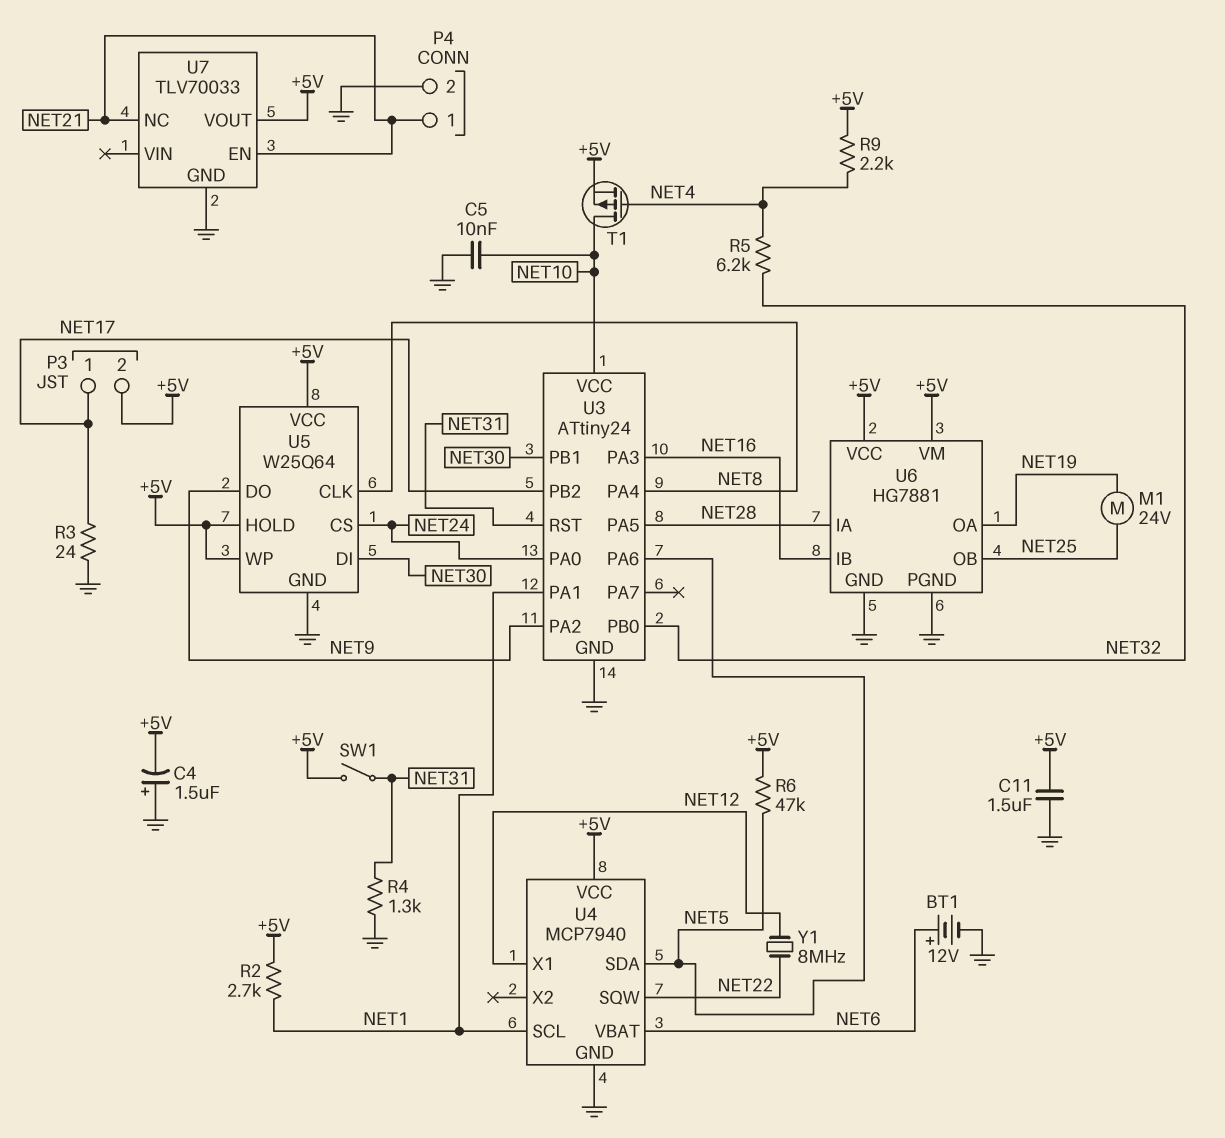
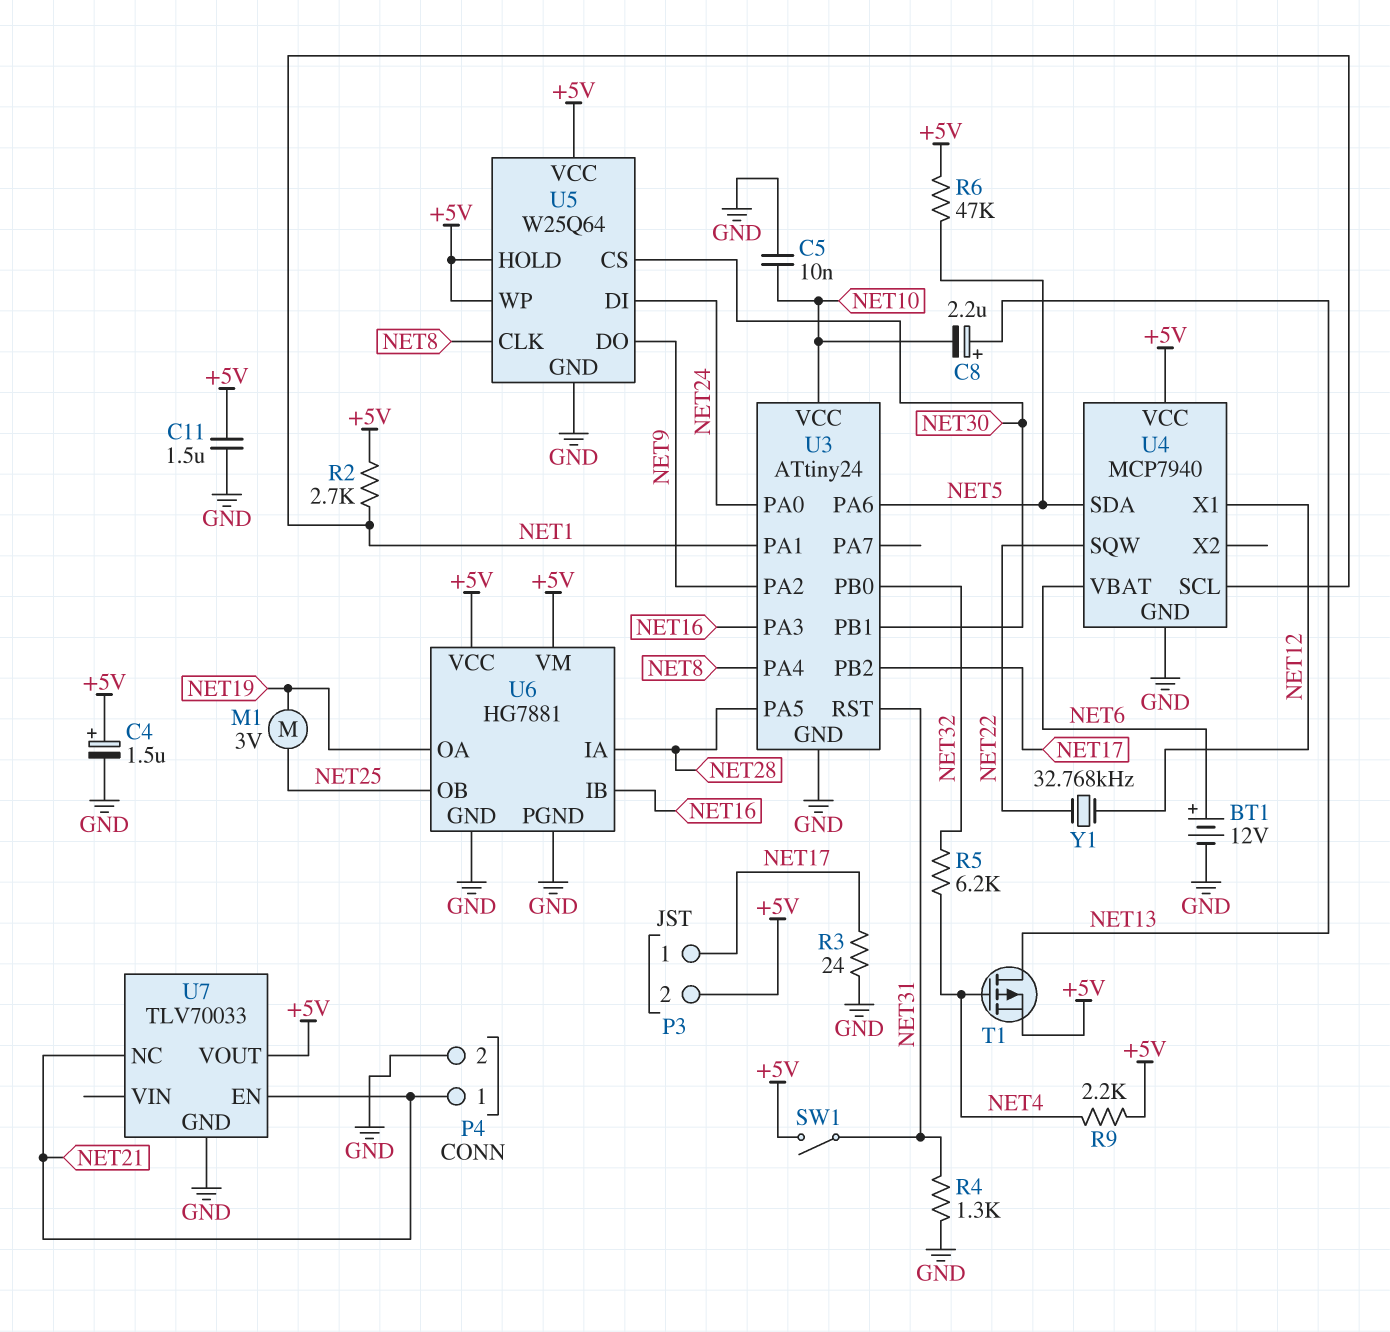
C4: 1.5uF (plus GND, minus +5V) -> 1.5uF (plus +5V, minus GND)
C8: none -> 2.2uF (plus NET13, minus NET10)
M1: motor 24V (NET19, NET25) -> motor 3V (NET19, NET25)
T1: PMOS (G NET4, D NET10, S +5V) -> PMOS (G NET4, D NET13, S +5V)
U5 pin CS: NET24 -> NET30
U5 pin DI: NET30 -> NET24
Y1: 8MHz (NET12, NET22) -> 32.768kHz (NET12, NET22)

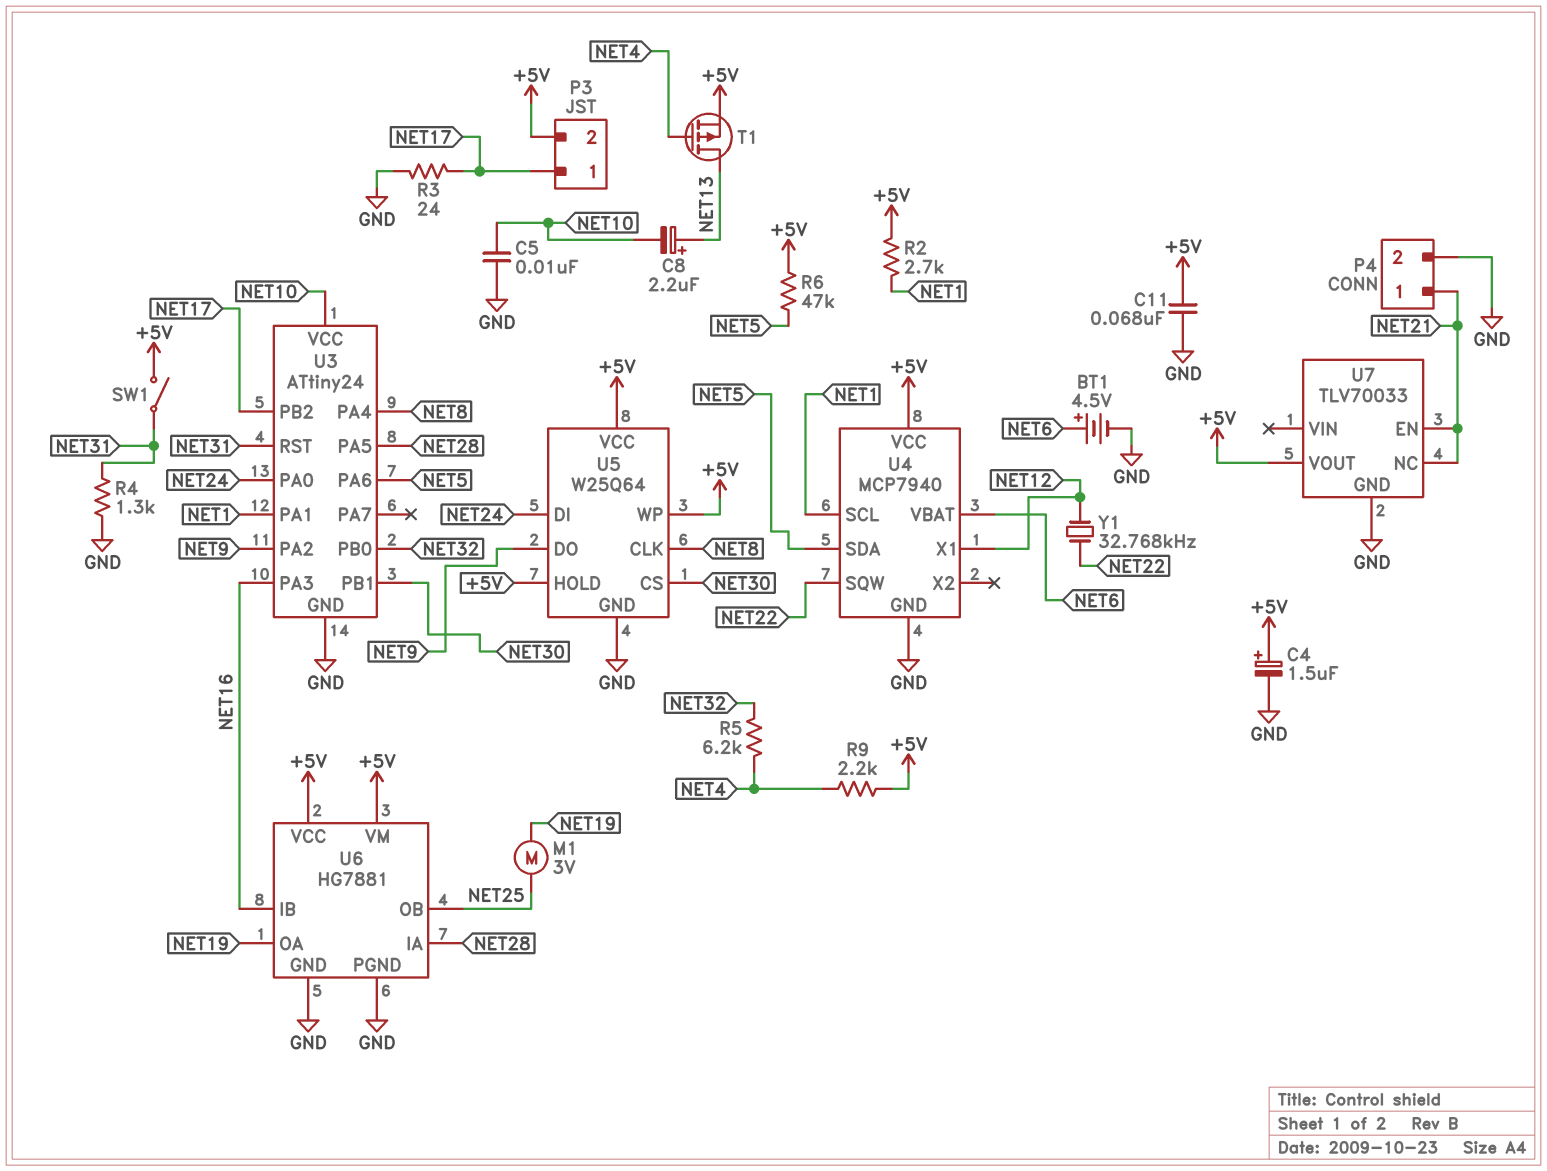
BT1: 12V (plus NET6, minus GND) -> 4.5V (plus NET6, minus GND)
C11: 1.5uF (+5V, GND) -> 68nF (+5V, GND)

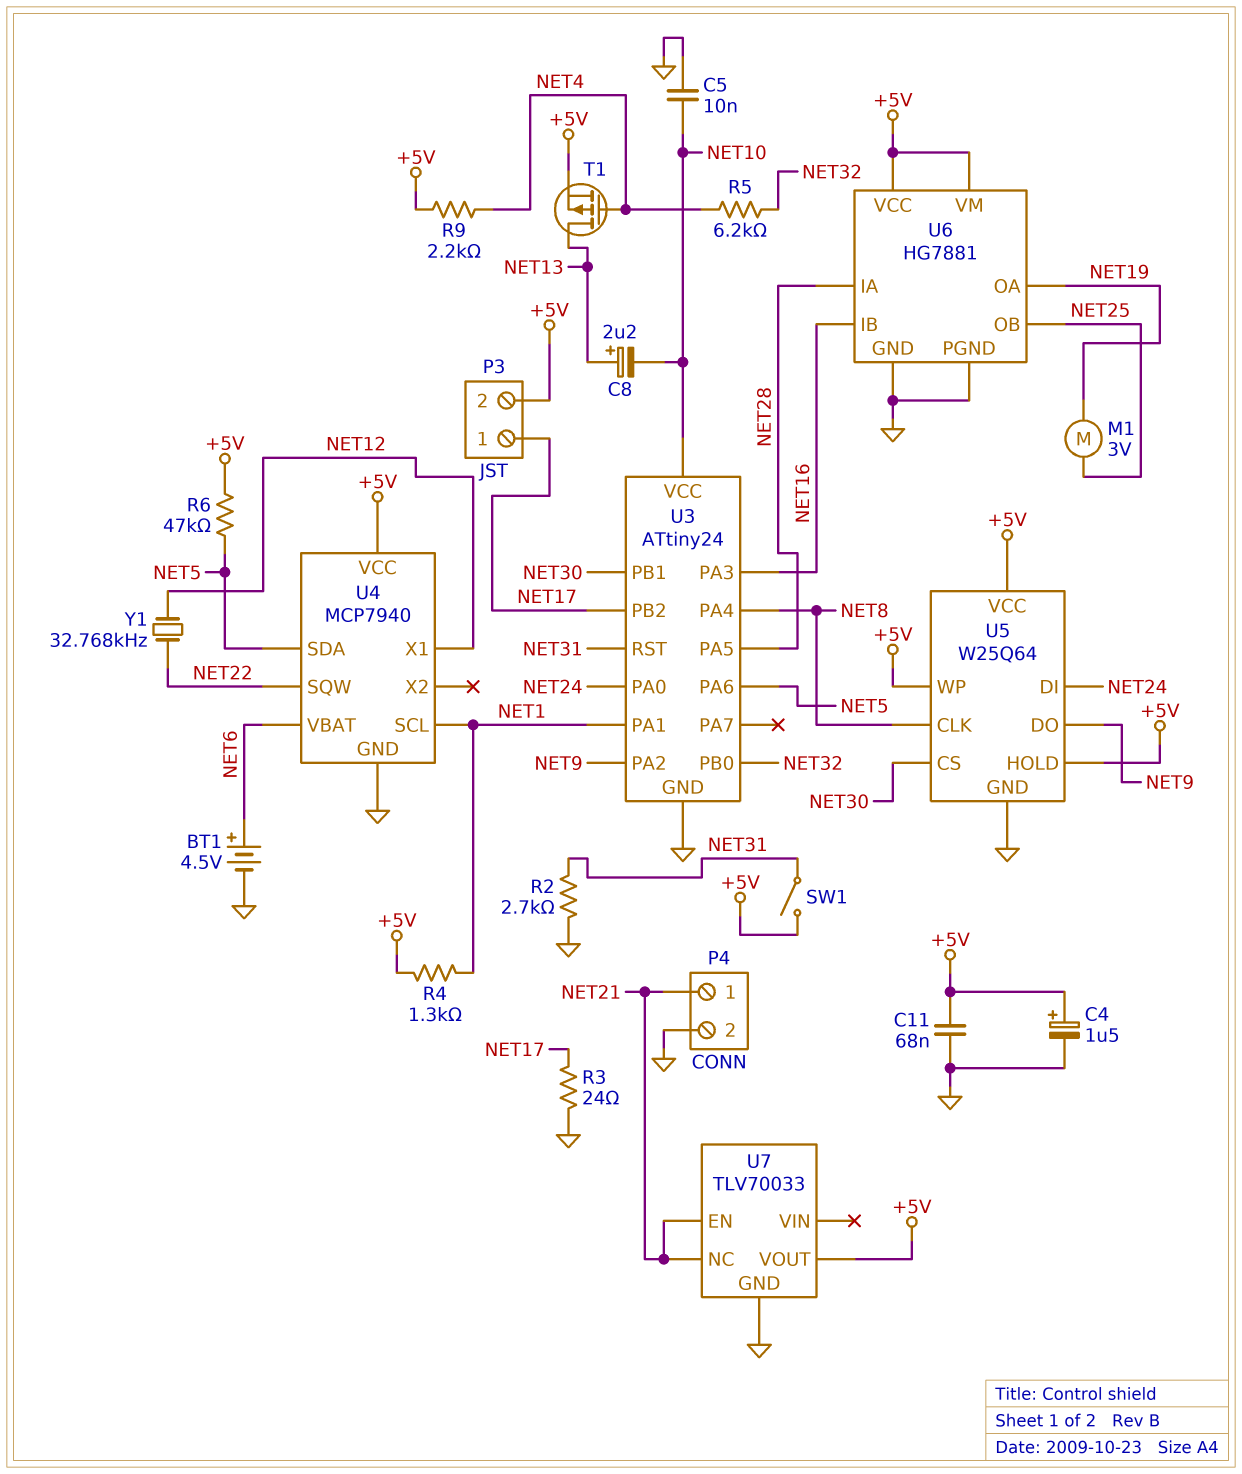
R2: 2.7k (+5V, NET1) -> 2.7k (GND, NET31)
R4: 1.3k (GND, NET31) -> 1.3k (+5V, NET1)

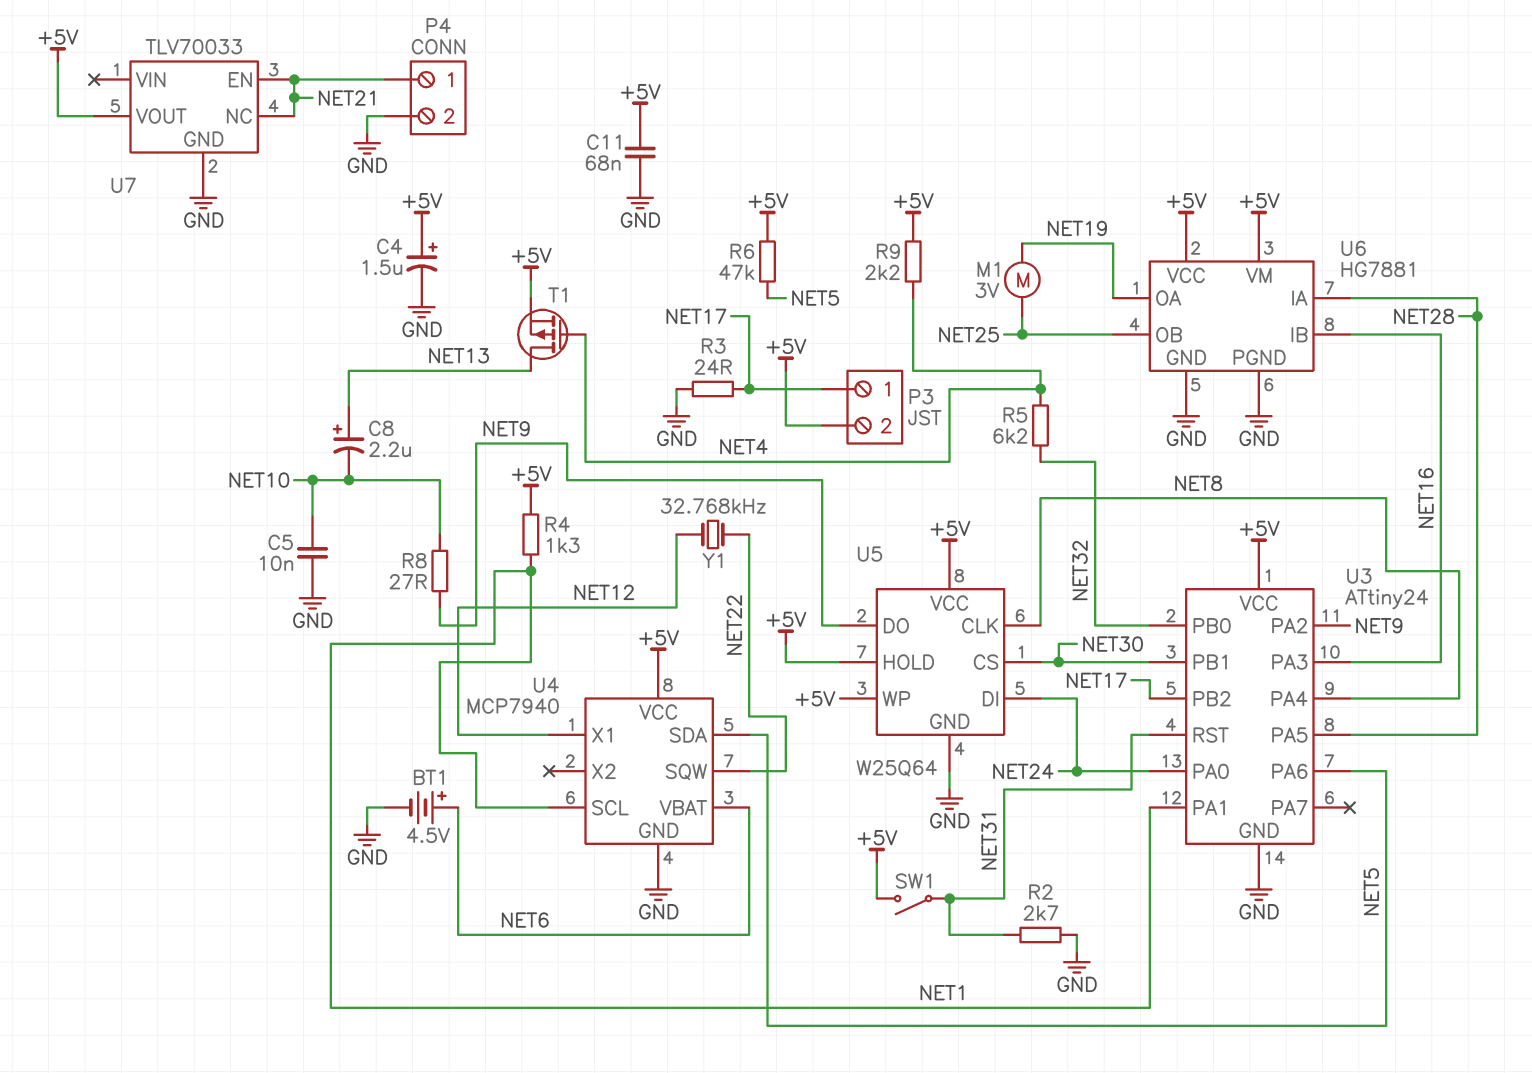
R8: none -> 27 (NET9, NET10)
U3 pin VCC: NET10 -> +5V

